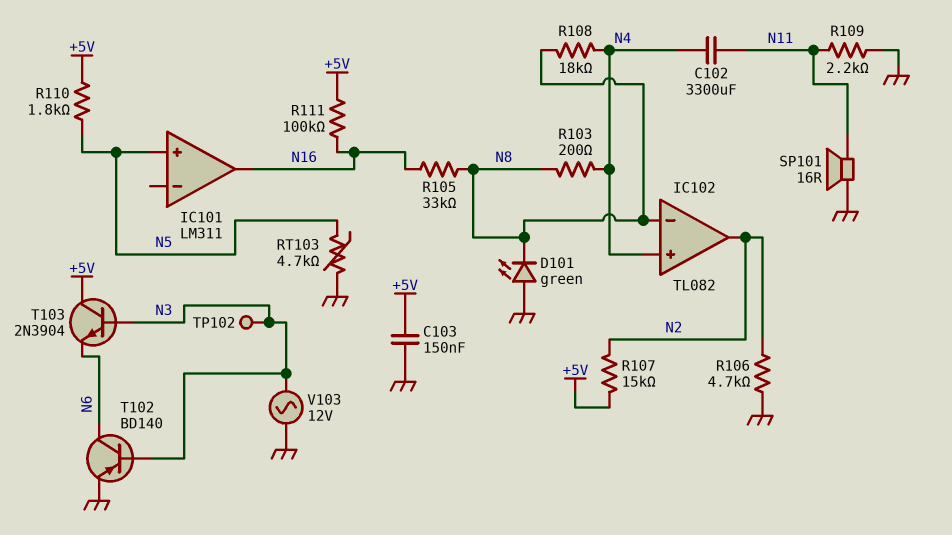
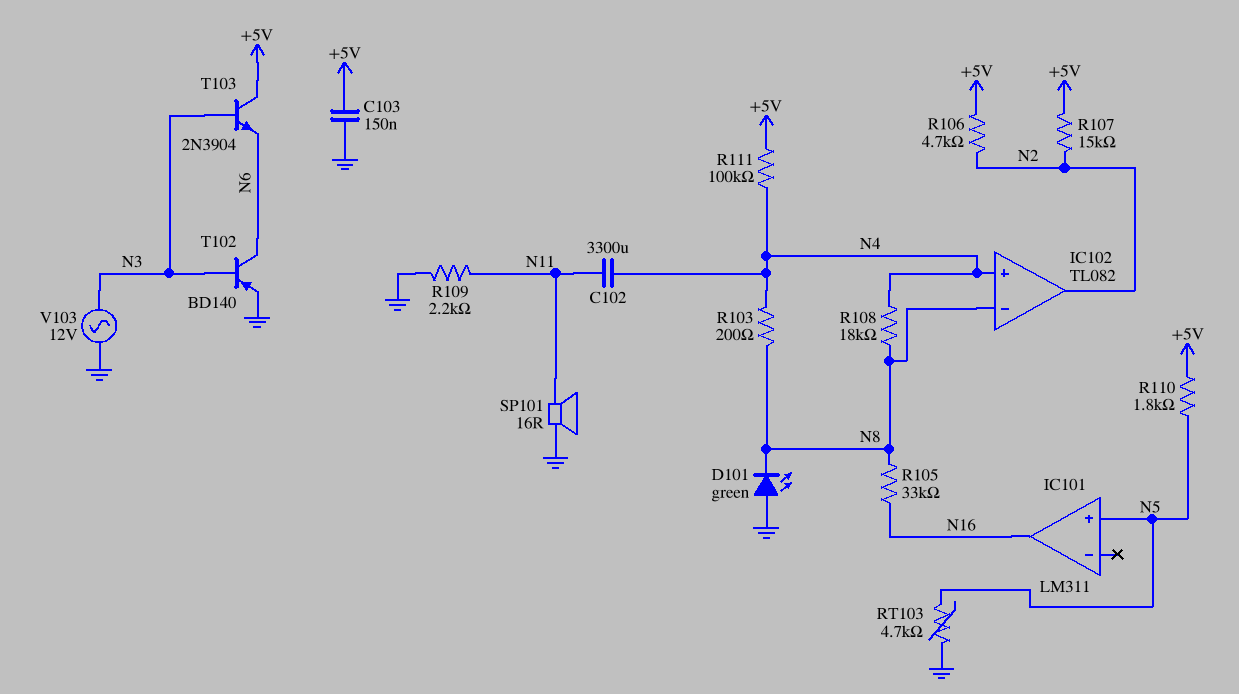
R106: 4.7k (GND, N2) -> 4.7k (+5V, N2)
R111: 100k (+5V, N16) -> 100k (+5V, N4)
TP102: test point (N3) -> none

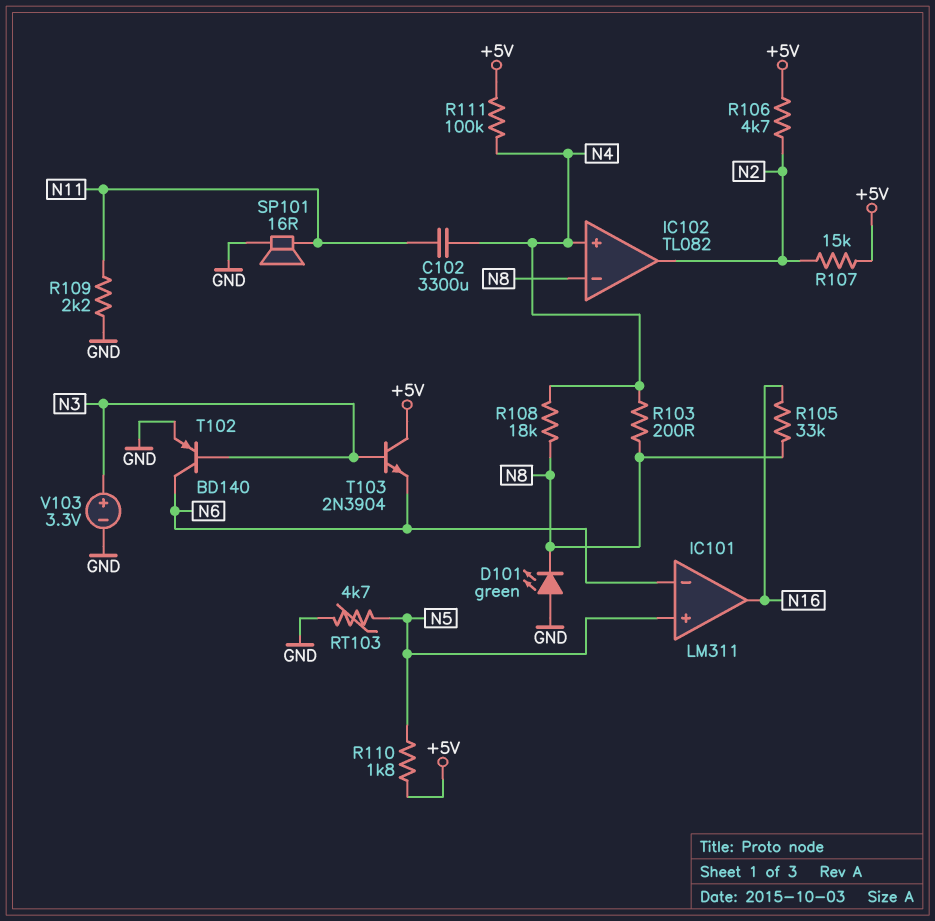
C103: 150nF (+5V, GND) -> none
IC101 pin in-: none -> N6
V103: AC 12V (GND, N3) -> 3.3V (plus N3, minus GND)

